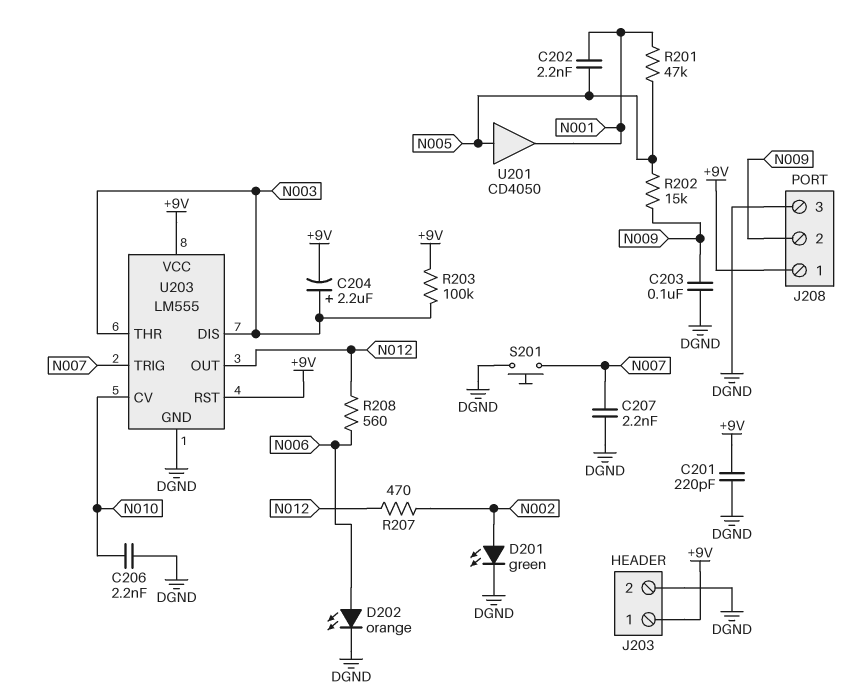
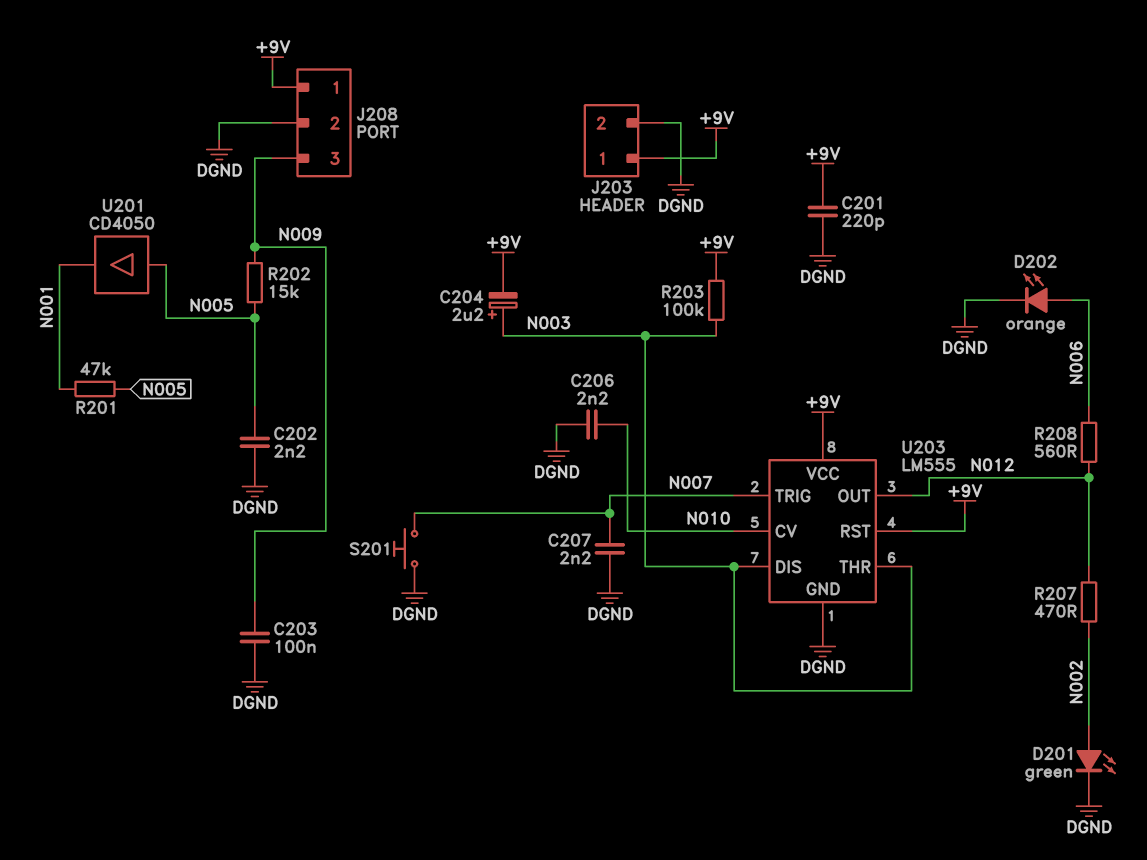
C202: 2.2nF (N001, N005) -> 2.2nF (DGND, N005)
J208 pin 2: N009 -> DGND
J208 pin 3: DGND -> N009

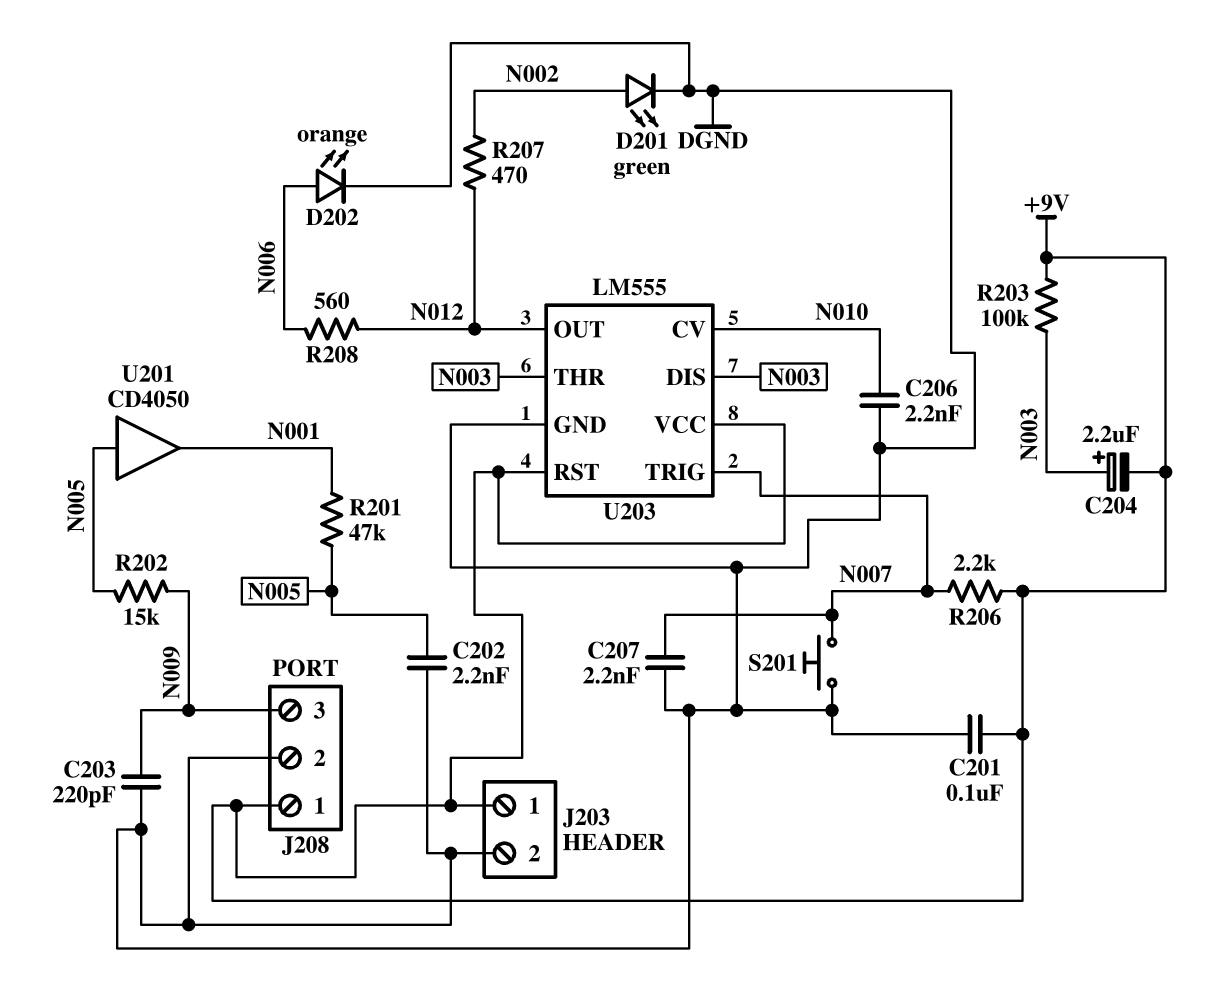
C201: 220pF (+9V, DGND) -> 100nF (+9V, DGND)
C203: 100nF (DGND, N009) -> 220pF (DGND, N009)
R206: none -> 2.2k (+9V, N007)

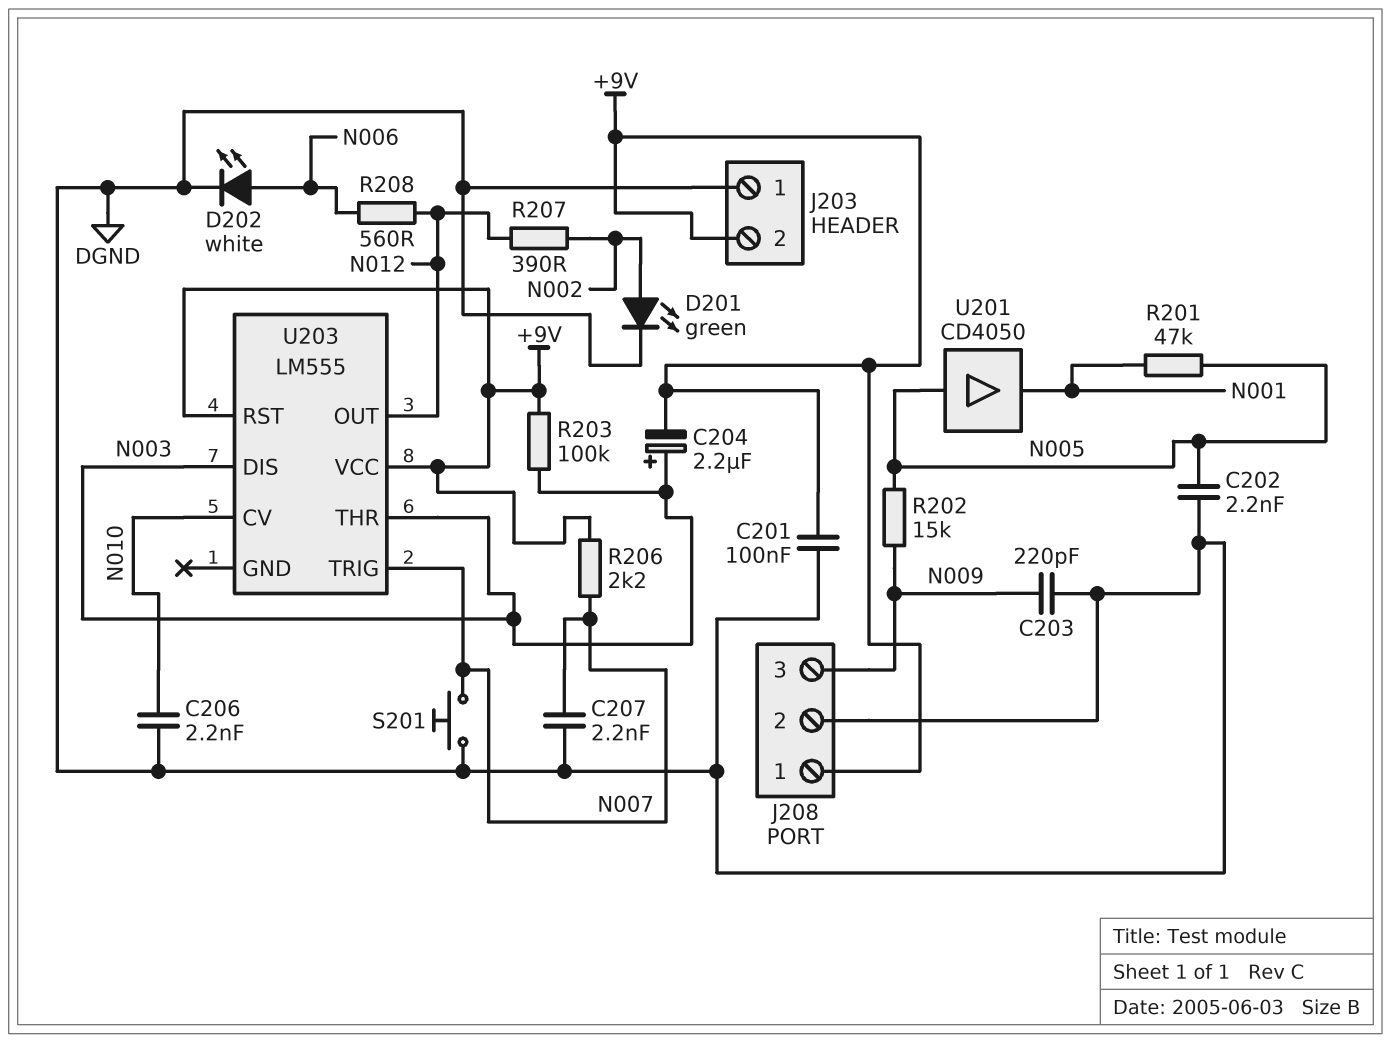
D202: LED orange (A N006, K DGND) -> LED white (A N006, K DGND)
J203 pin 1: +9V -> DGND
J203 pin 2: DGND -> +9V
R207: 470 (N002, N012) -> 390 (N002, N012)
U203 pin GND: DGND -> none

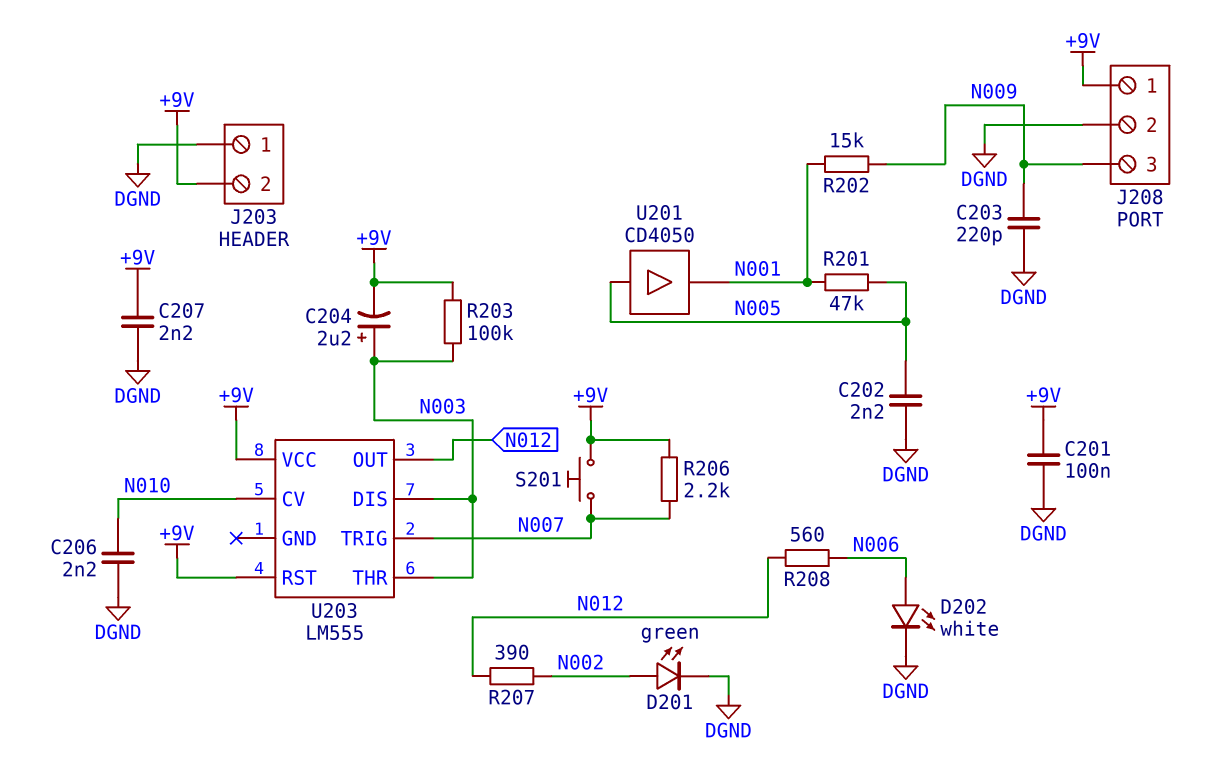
C207: 2.2nF (DGND, N007) -> 2.2nF (+9V, DGND)
R202: 15k (N005, N009) -> 15k (N001, N009)
S201: button (DGND, N007) -> button (+9V, N007)

